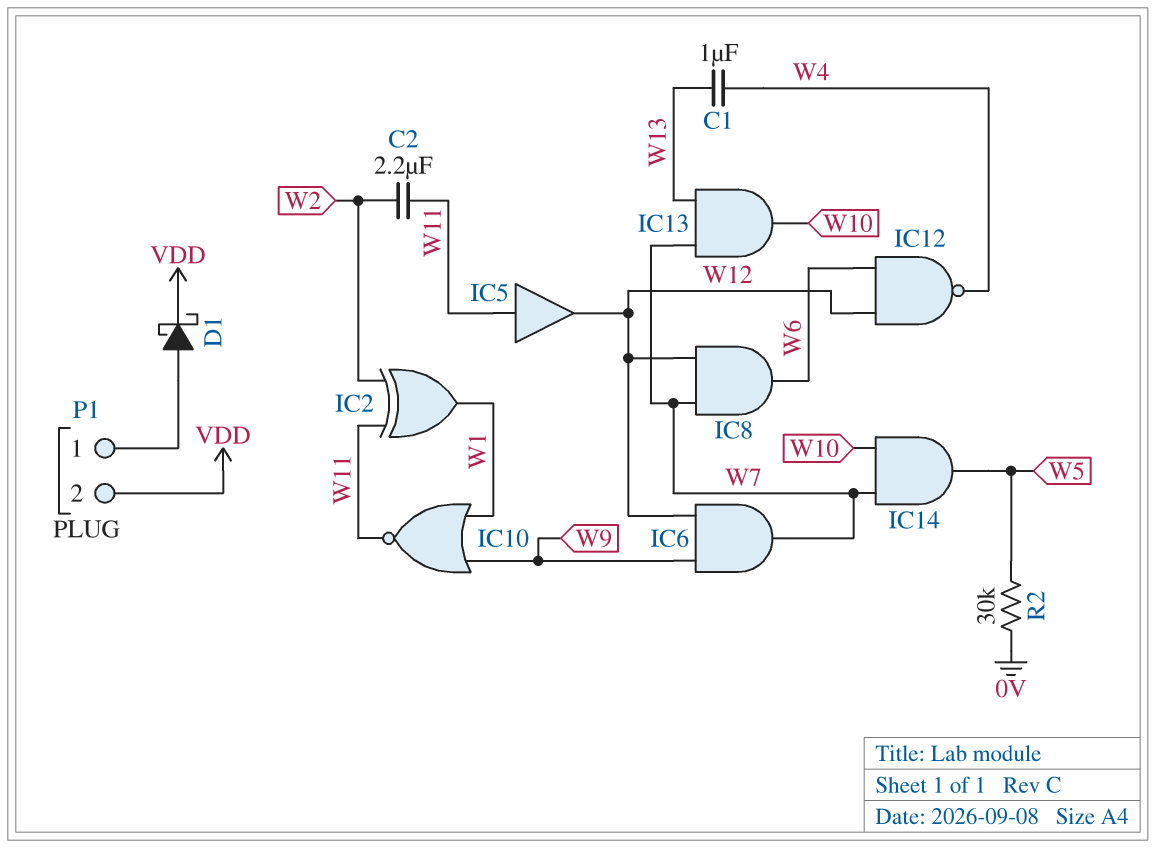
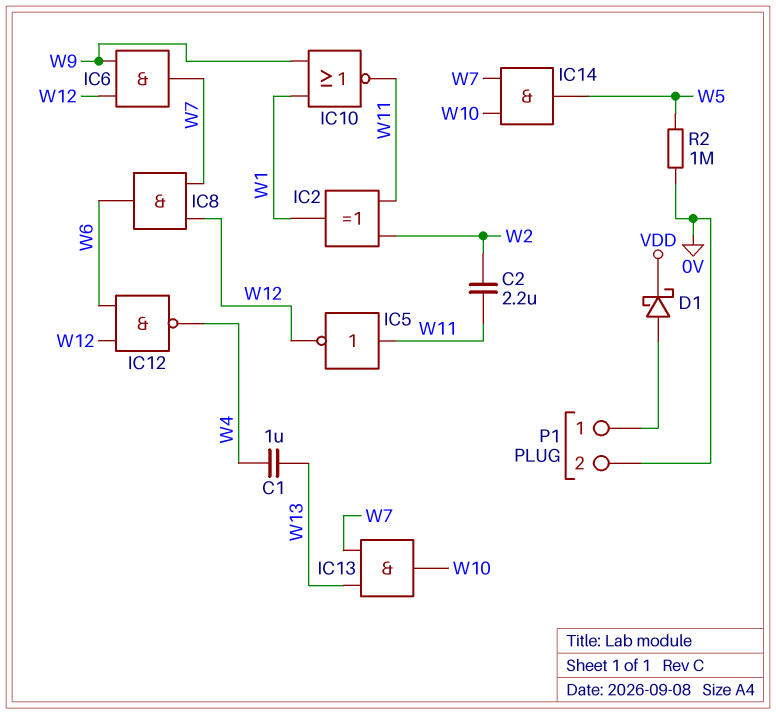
IC5: buffer (in W11, out W12) -> NOT (in W11, out W12)
P1 pin 2: VDD -> 0V
R2: 30k (0V, W5) -> 1M (0V, W5)

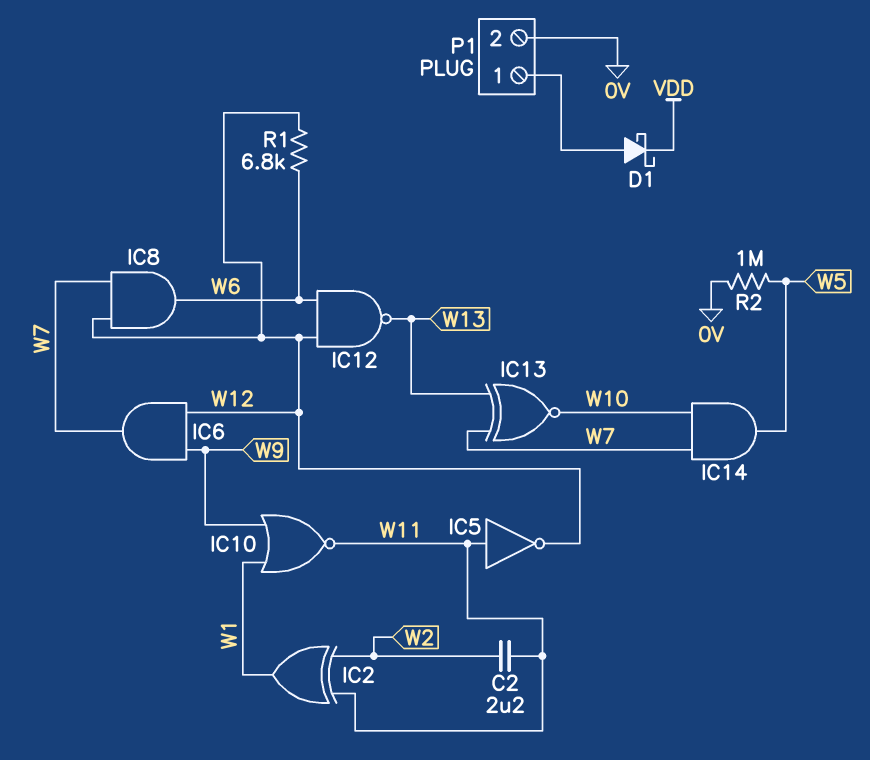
C1: 1uF (W4, W13) -> none
IC12: NAND (in W6, in W12, out W4) -> NAND (in W6, in W12, out W13)
IC13: AND (in W7, in W13, out W10) -> XNOR (in W7, in W13, out W10)
R1: none -> 6.8k (W6, W12)

